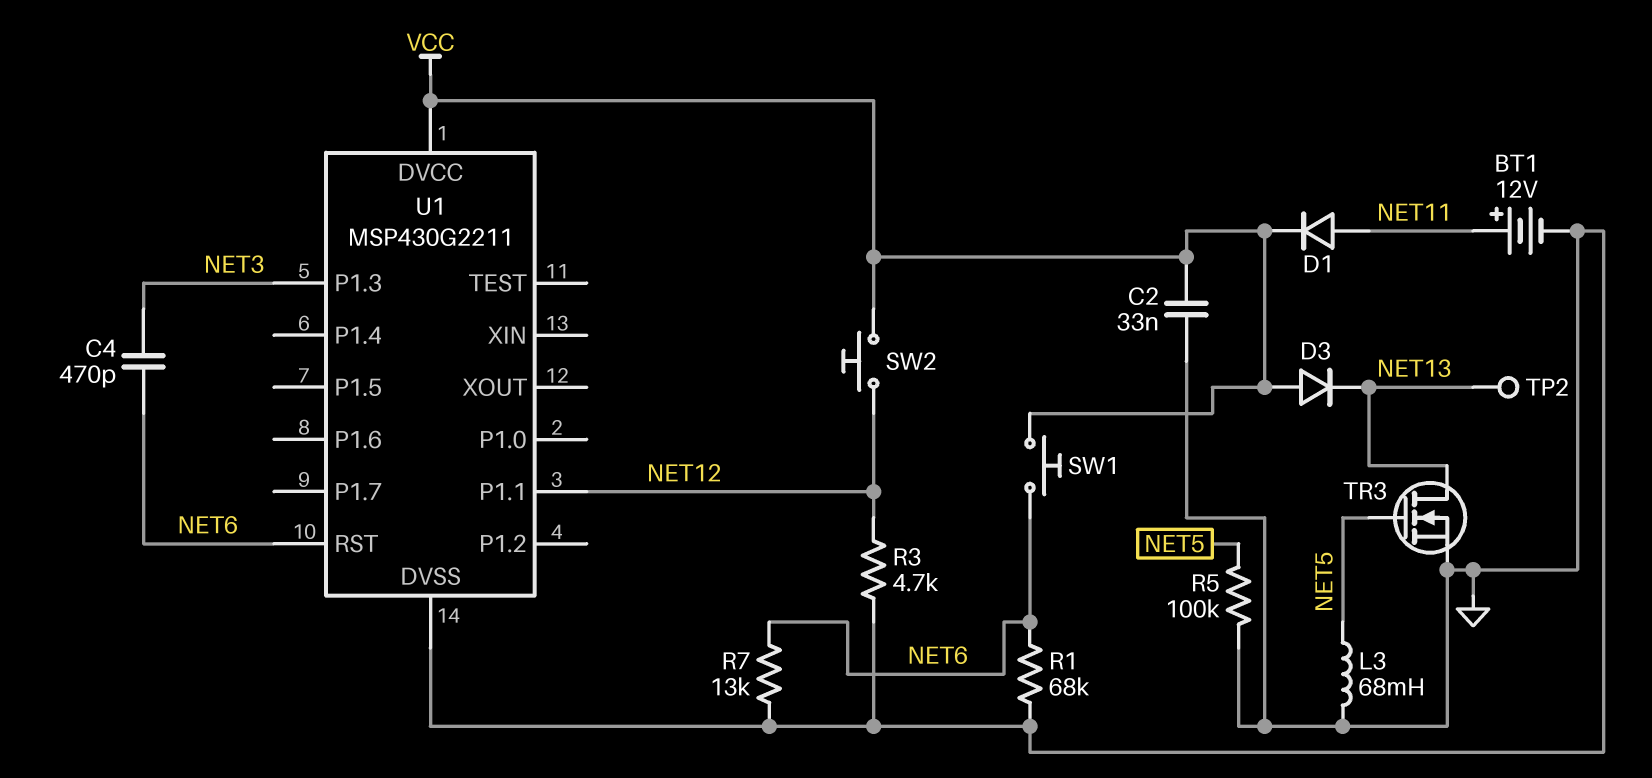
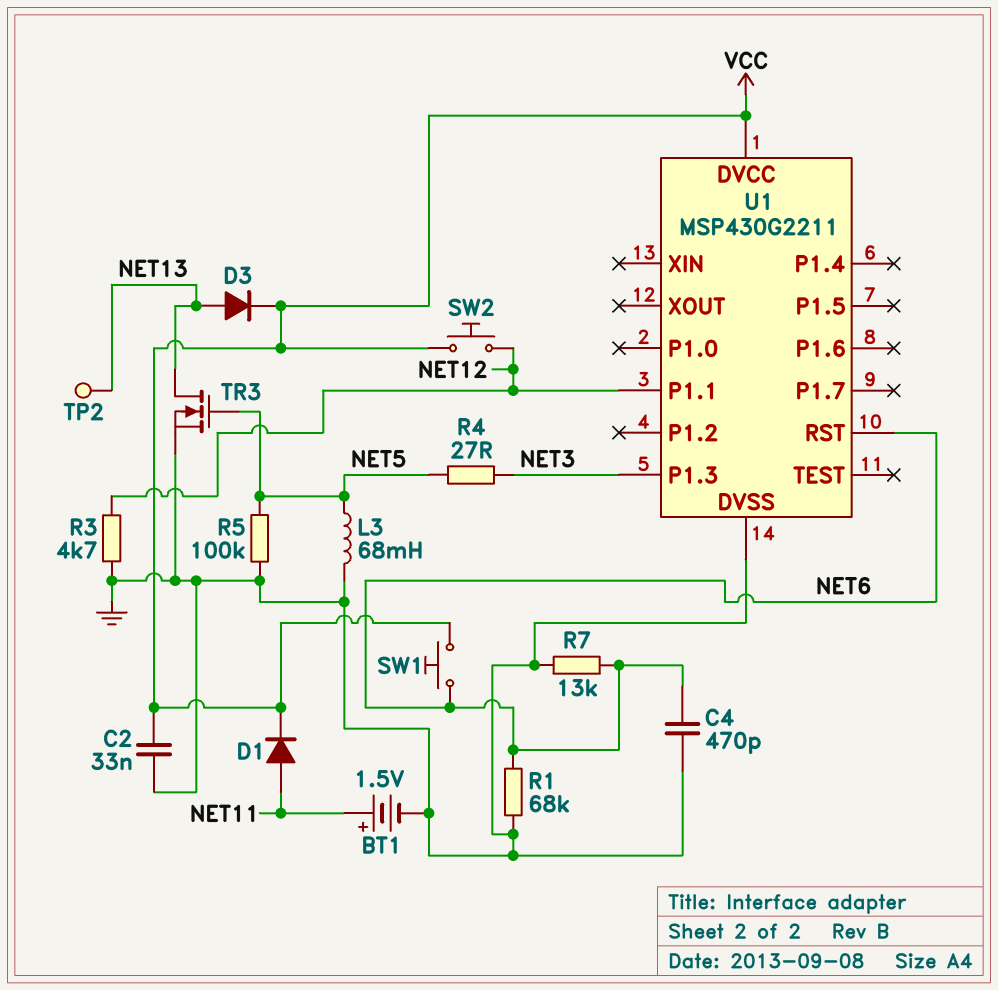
BT1: 12V (plus NET11, minus GND) -> 1.5V (plus NET11, minus GND)
C4: 470pF (NET3, NET6) -> 470pF (GND, NET6)
D3: diode (A VCC, K NET13) -> diode (A NET13, K VCC)
R4: none -> 27 (NET3, NET5)

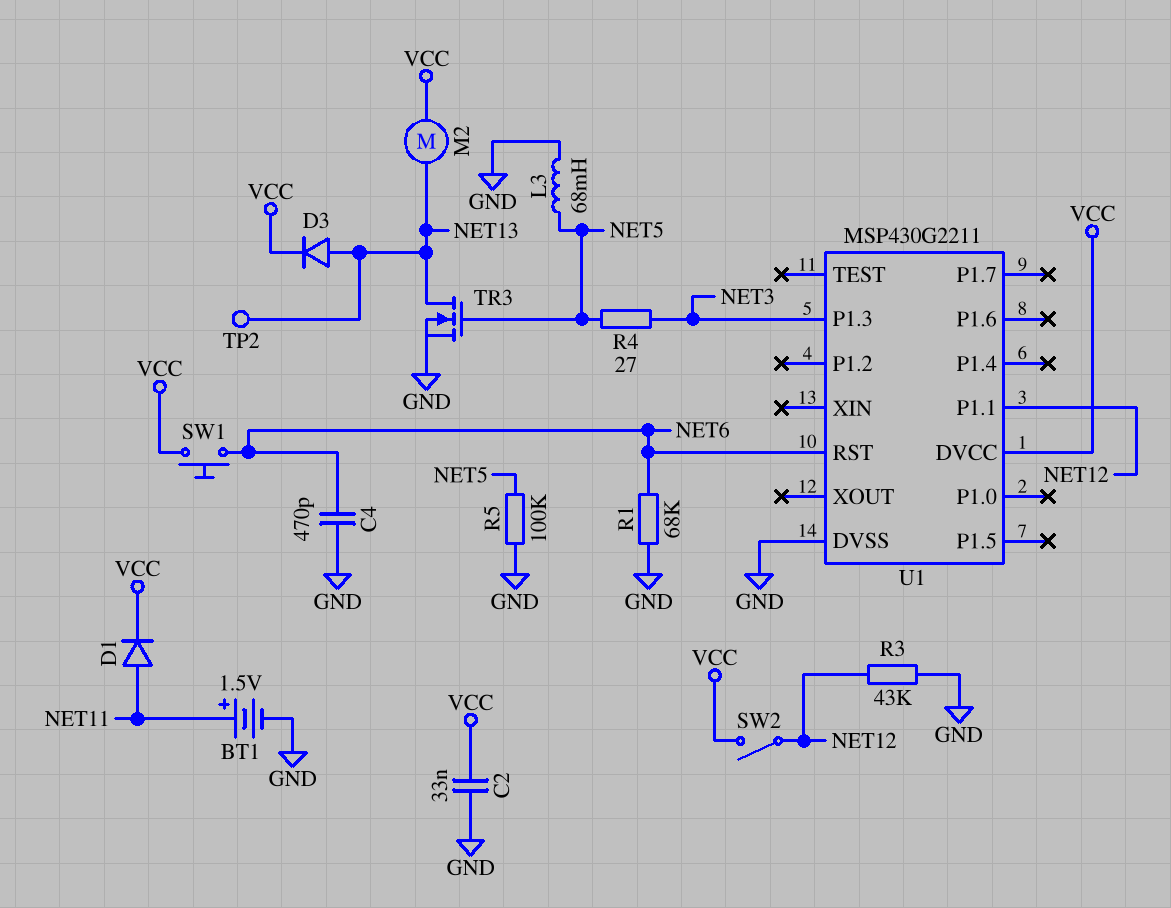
M2: none -> motor (NET13, VCC)
R3: 4.7k (GND, NET12) -> 43k (GND, NET12)
R7: 13k (GND, NET6) -> none
SW2: button (NET12, VCC) -> switch (NET12, VCC)

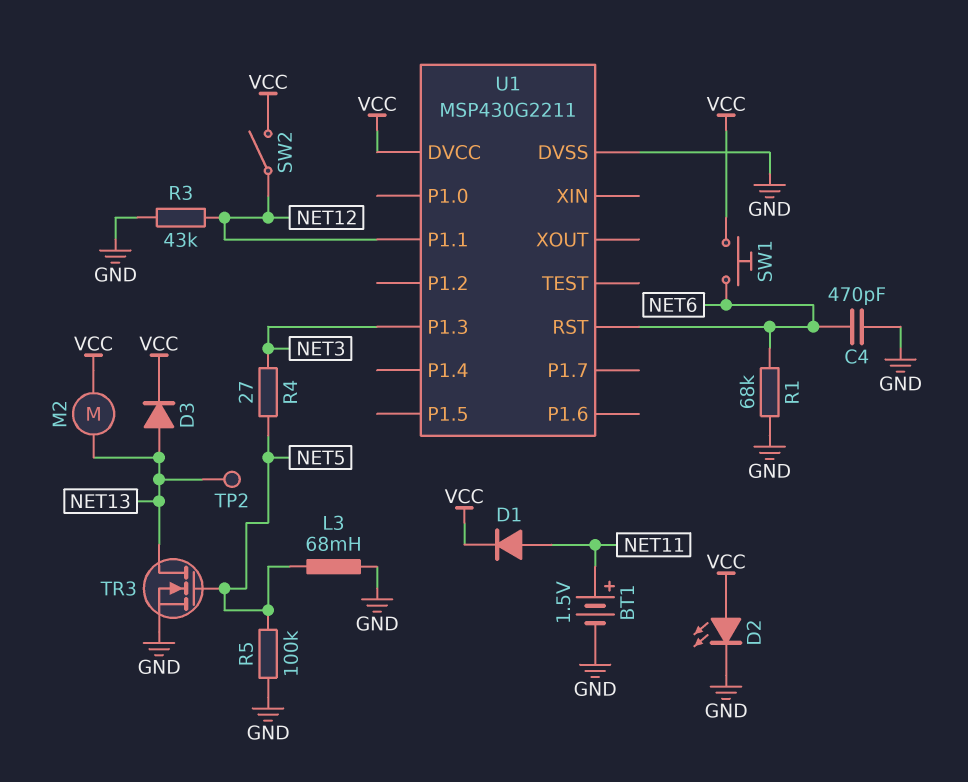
C2: 33nF (GND, VCC) -> none
D2: none -> LED (A VCC, K GND)

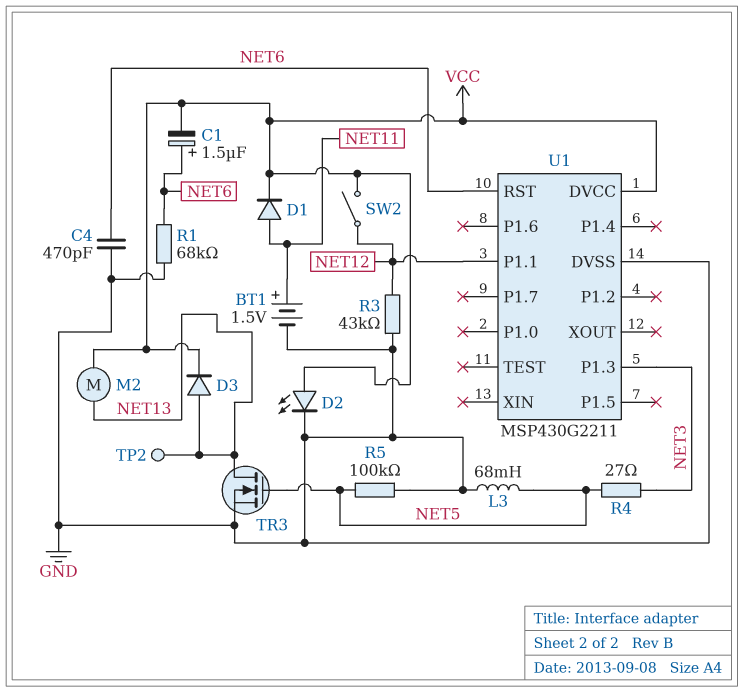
C1: none -> 1.5uF (plus NET6, minus VCC)
SW1: button (NET6, VCC) -> none

